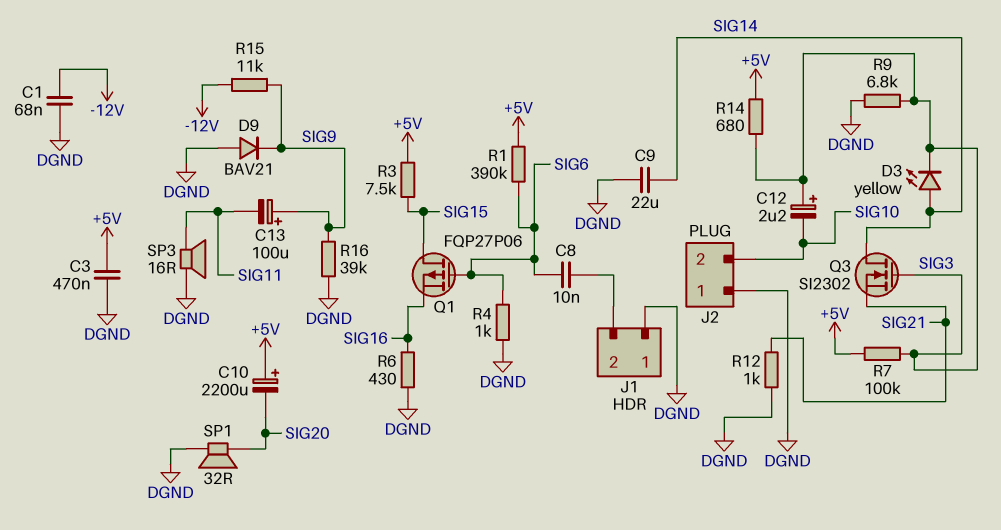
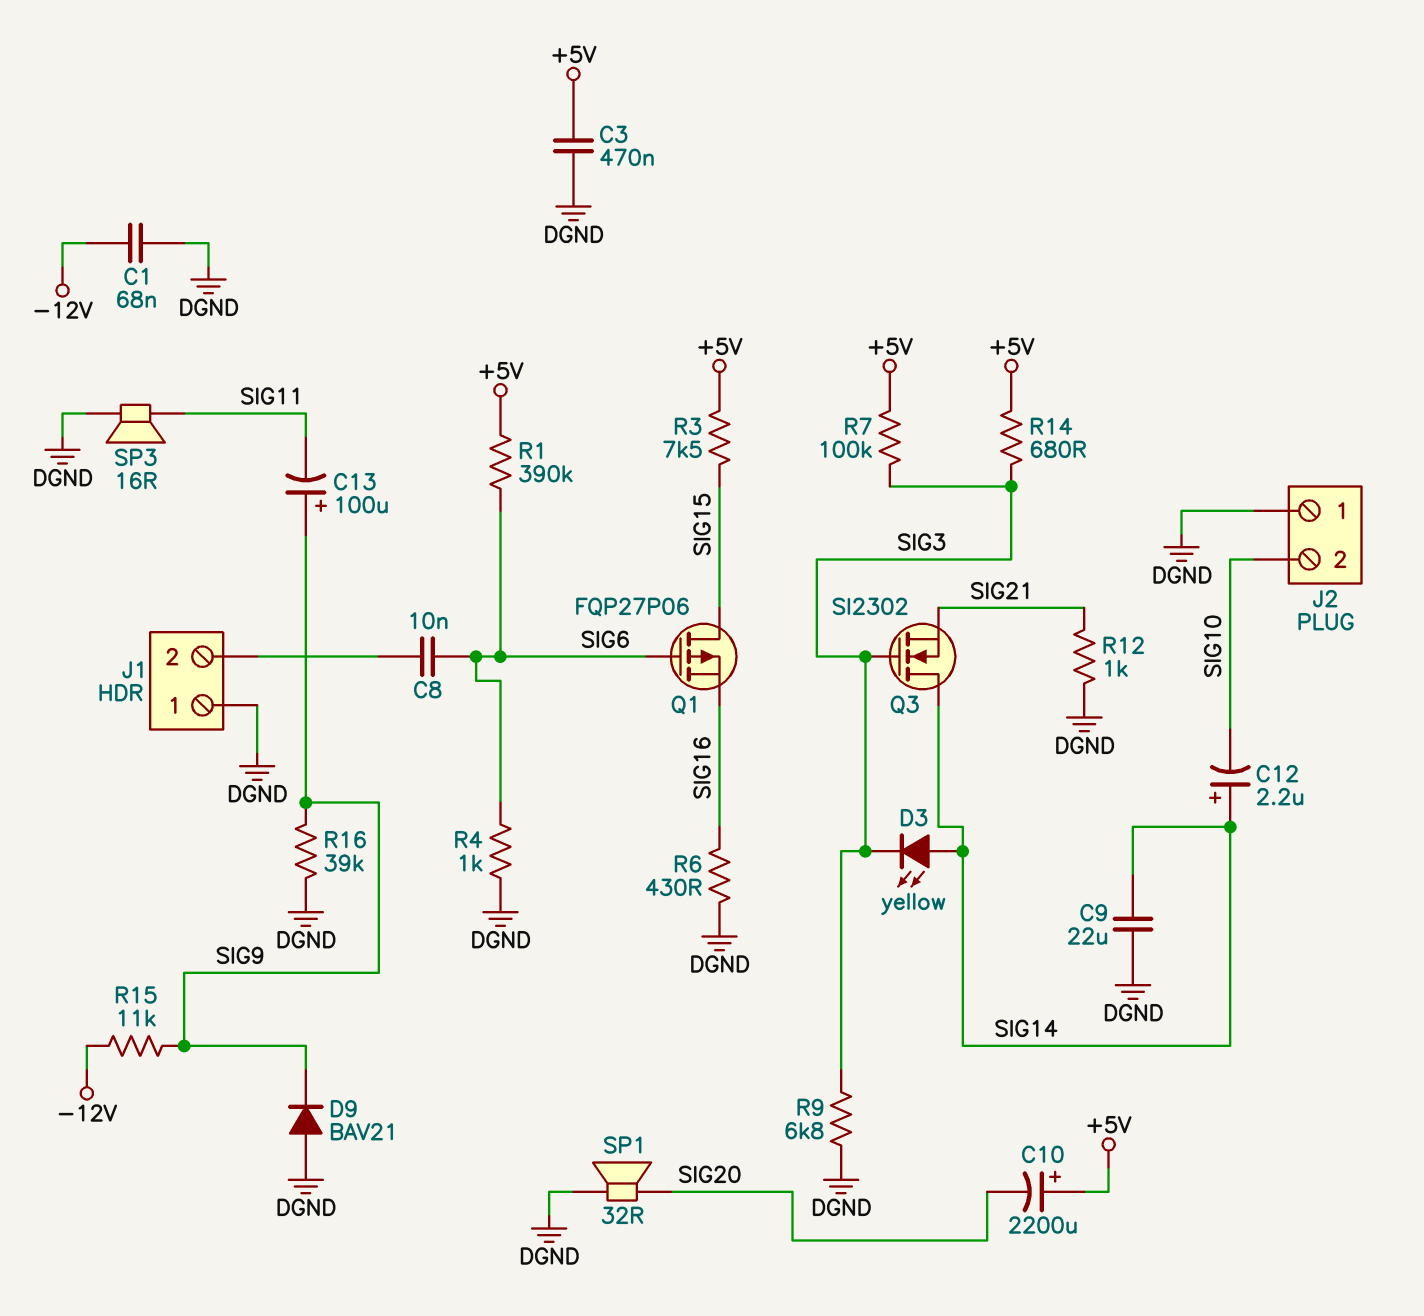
C12: 2.2uF (plus SIG3, minus SIG10) -> 2.2uF (plus SIG14, minus SIG10)

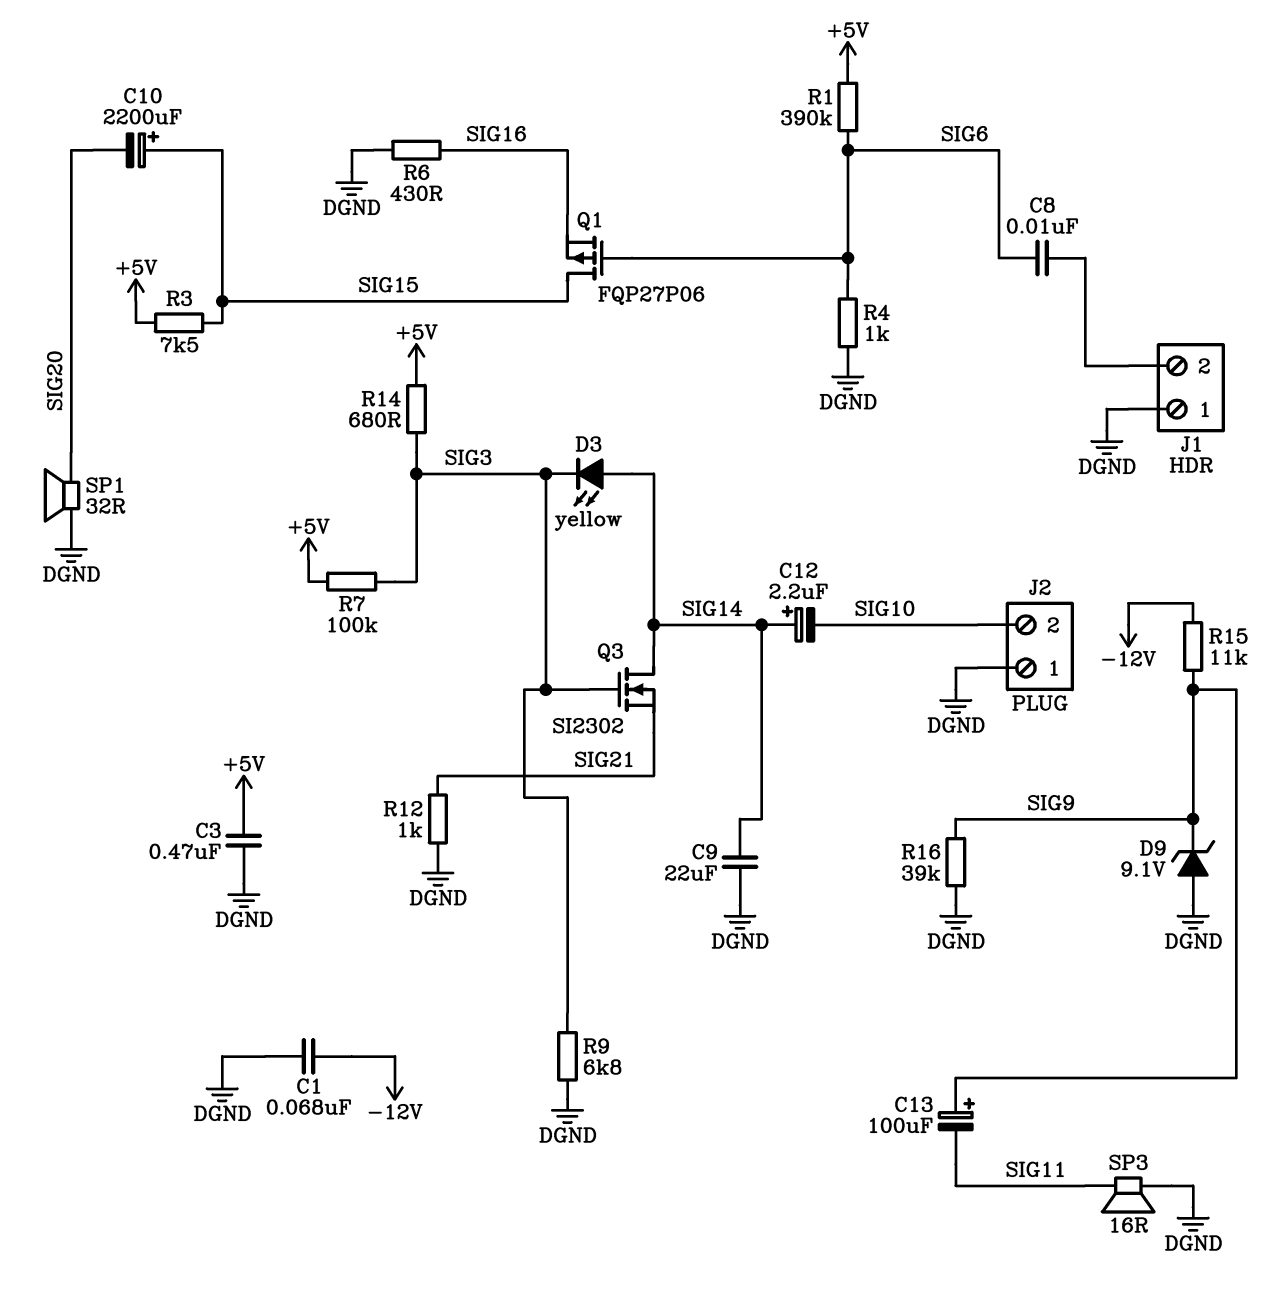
C10: 2200uF (plus +5V, minus SIG20) -> 2200uF (plus SIG15, minus SIG20)
D9: diode BAV21 (A DGND, K SIG9) -> zener 9.1V (A DGND, K SIG9)

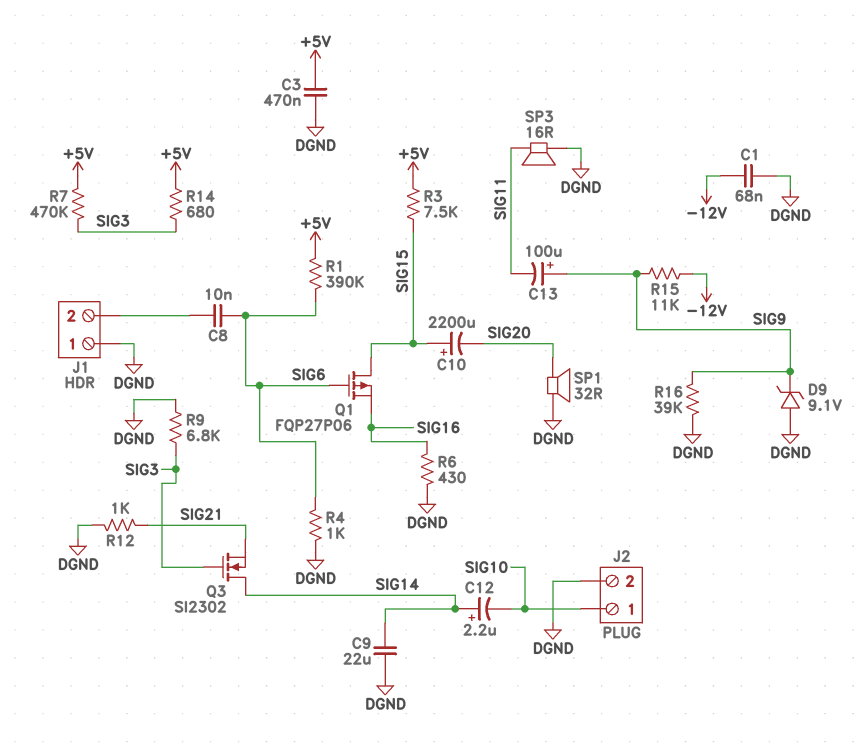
D3: LED yellow (A SIG14, K SIG3) -> none
J2 pin 1: DGND -> SIG10
J2 pin 2: SIG10 -> DGND
R7: 100k (+5V, SIG3) -> 470k (+5V, SIG3)

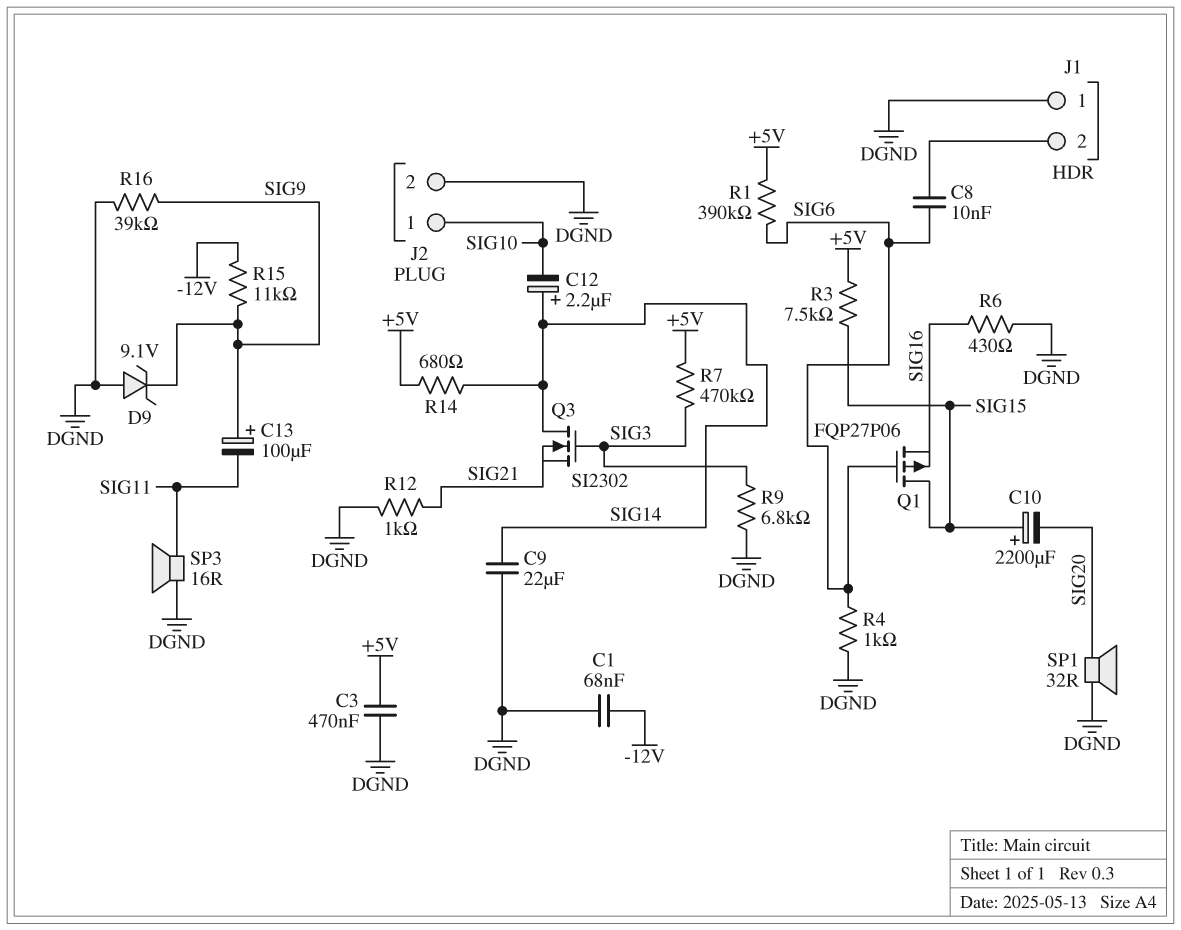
R14: 680 (+5V, SIG3) -> 680 (+5V, SIG14)

